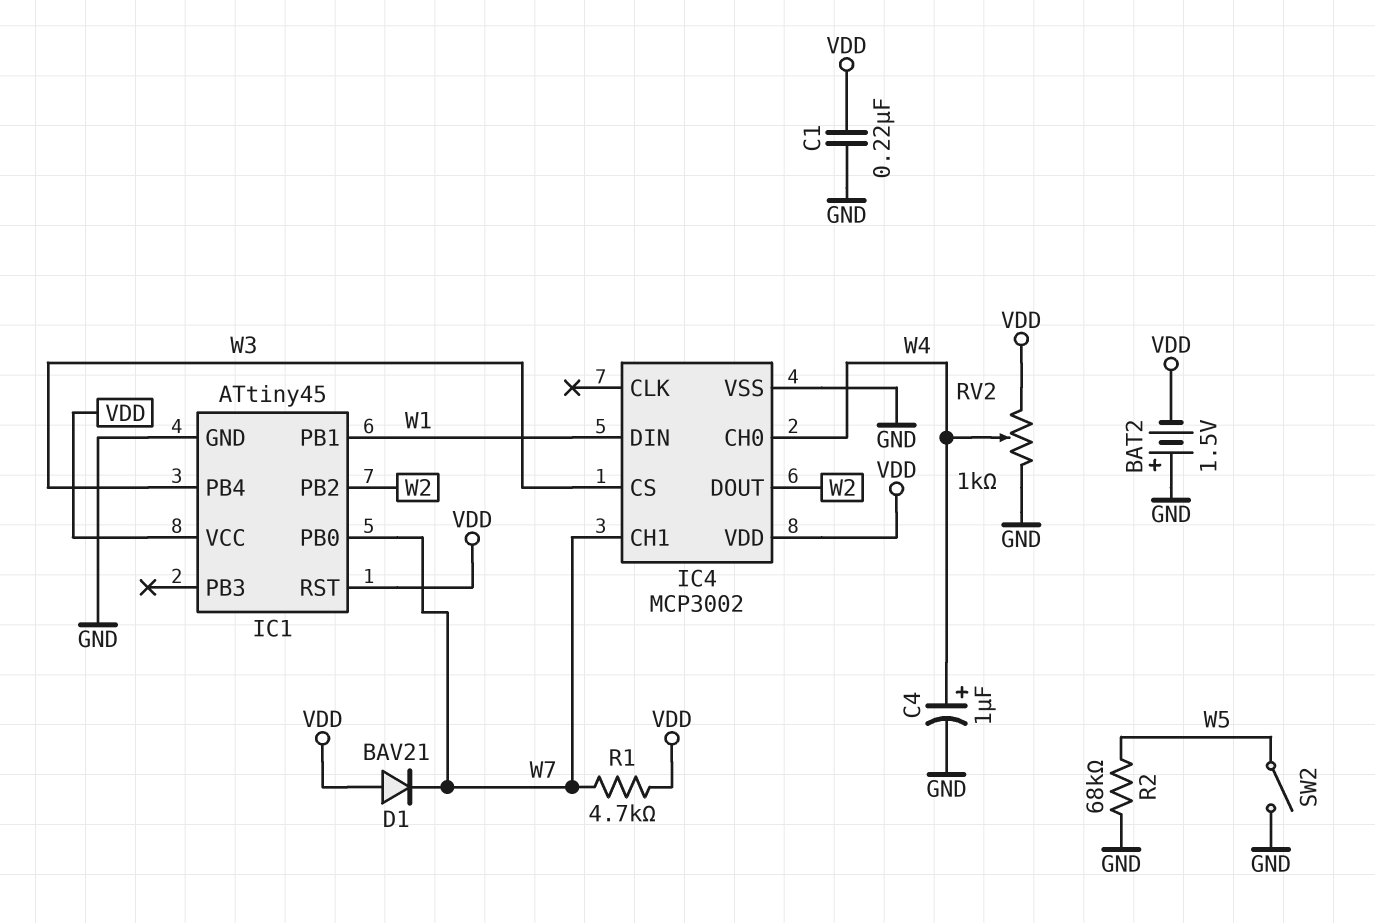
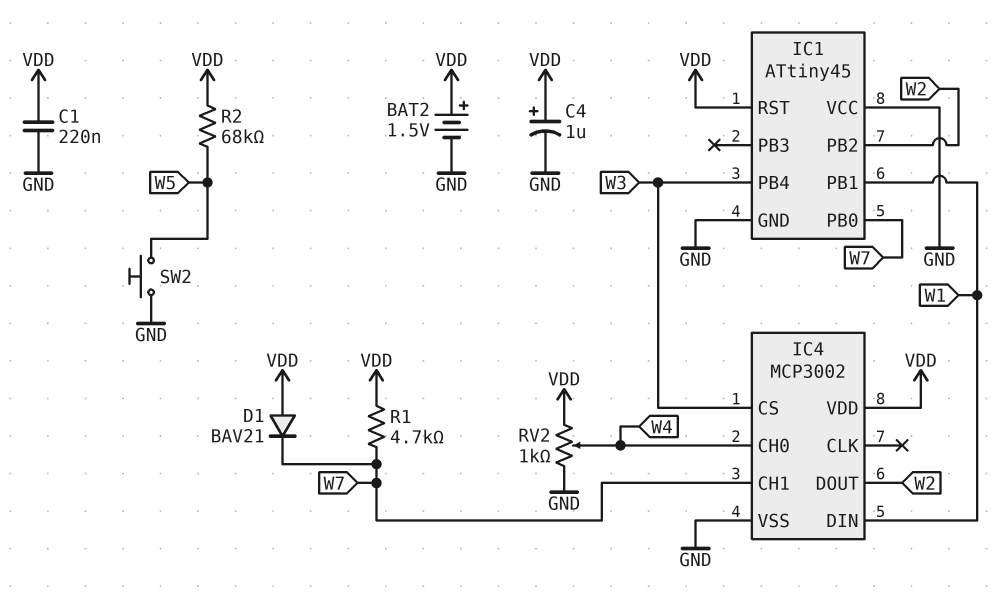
BAT2: 1.5V (plus GND, minus VDD) -> 1.5V (plus VDD, minus GND)
C4: 1uF (plus W4, minus GND) -> 1uF (plus VDD, minus GND)
IC1 pin VCC: VDD -> GND
R2: 68k (GND, W5) -> 68k (VDD, W5)
SW2: switch (GND, W5) -> button (GND, W5)

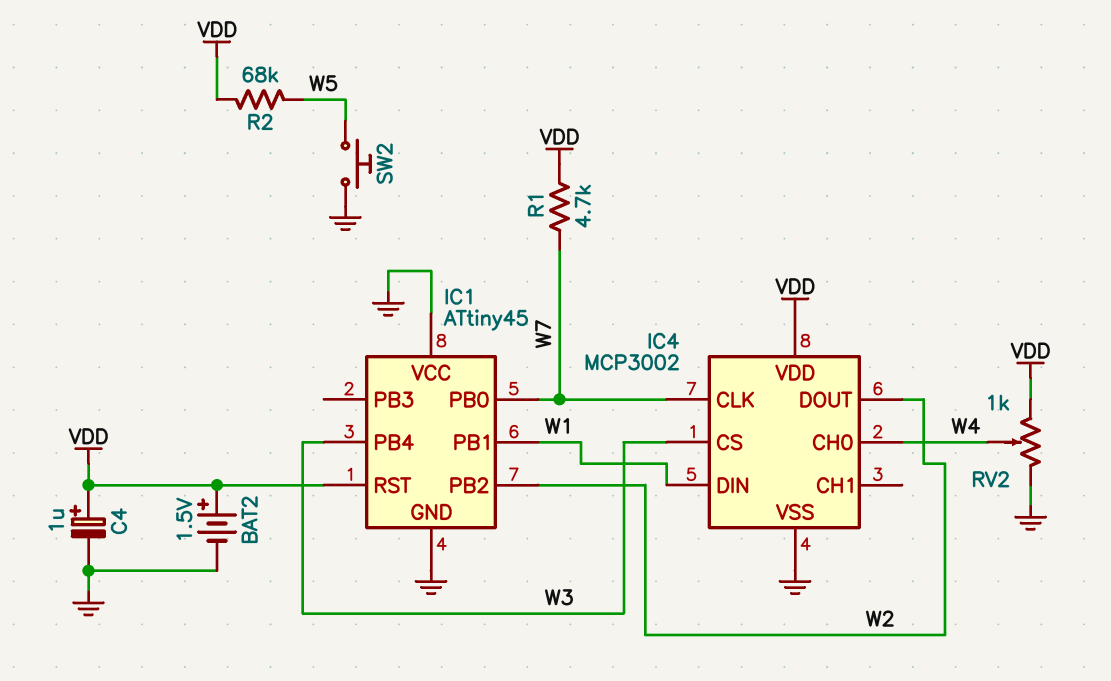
C1: 220nF (GND, VDD) -> none
D1: diode BAV21 (A VDD, K W7) -> none
IC4 pin CH1: W7 -> none
IC4 pin CLK: none -> W7

